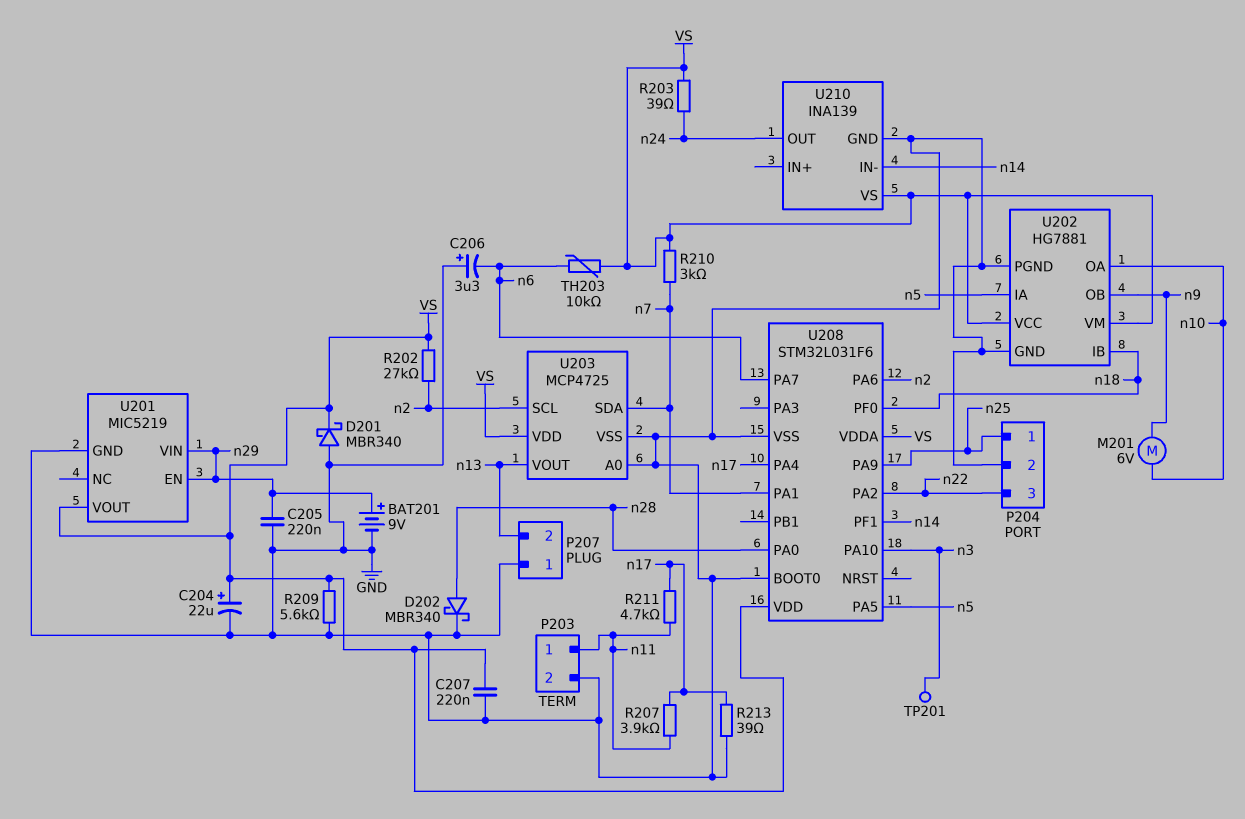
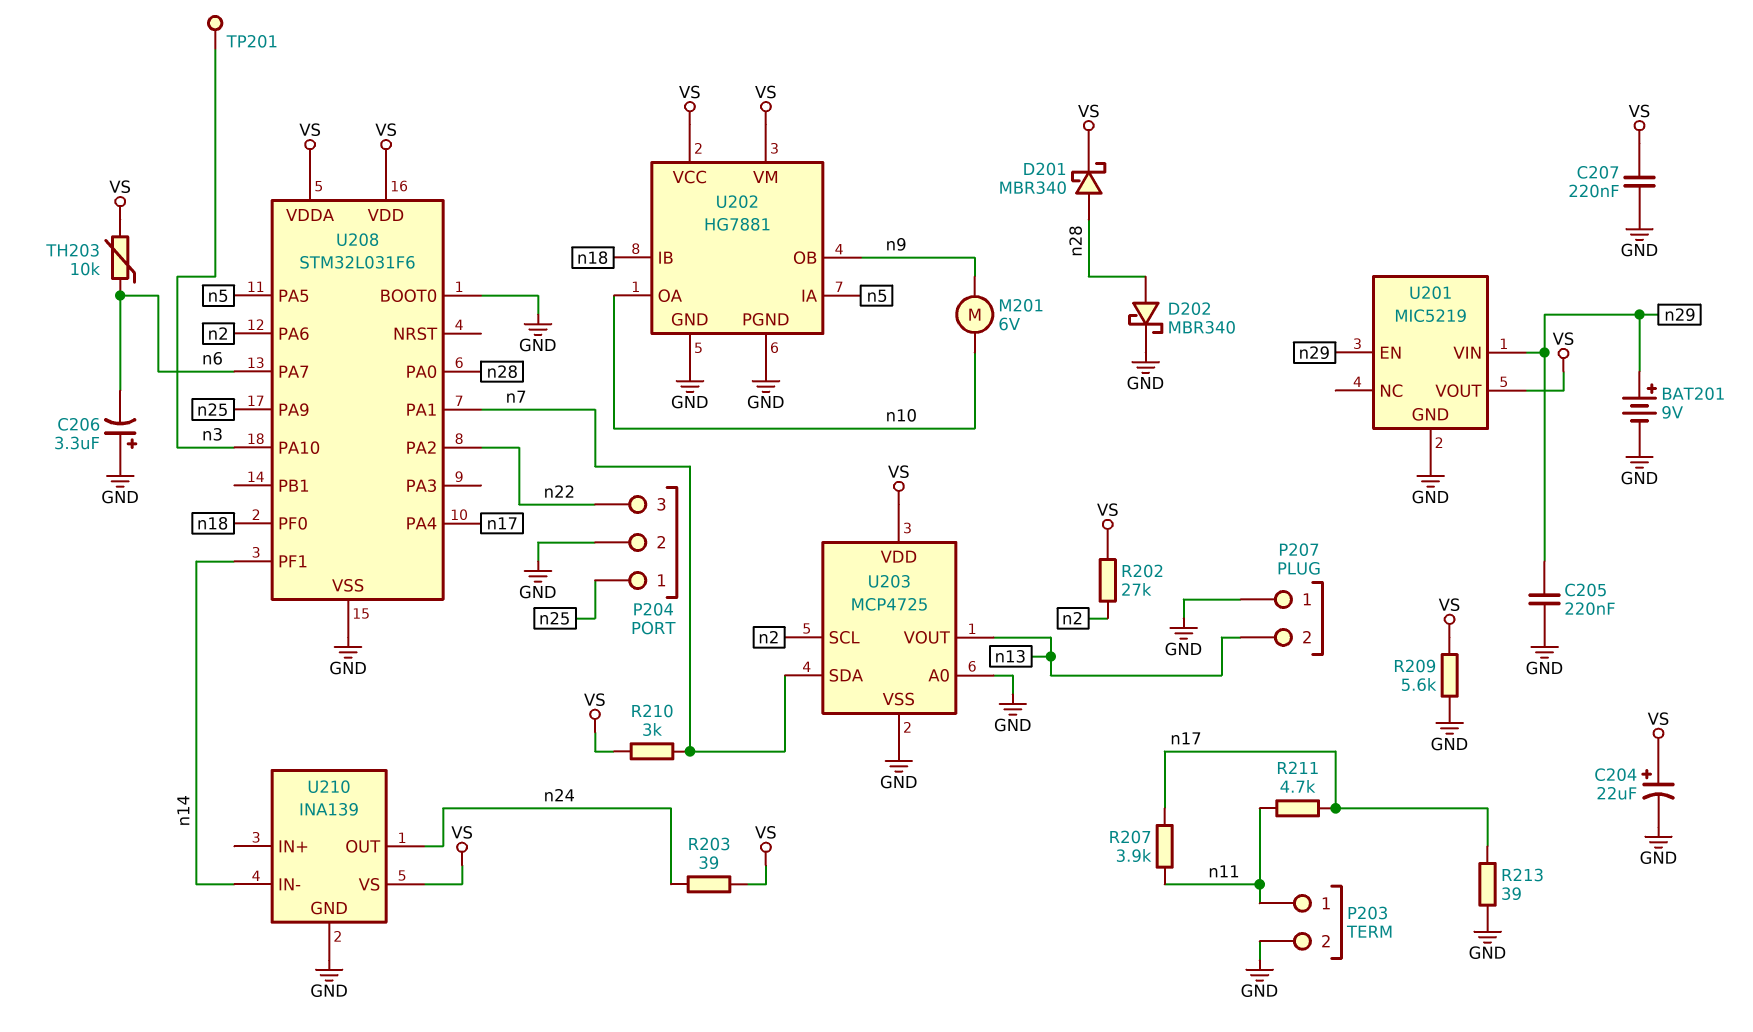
D201: schottky MBR340 (A GND, K VS) -> schottky MBR340 (A n28, K VS)

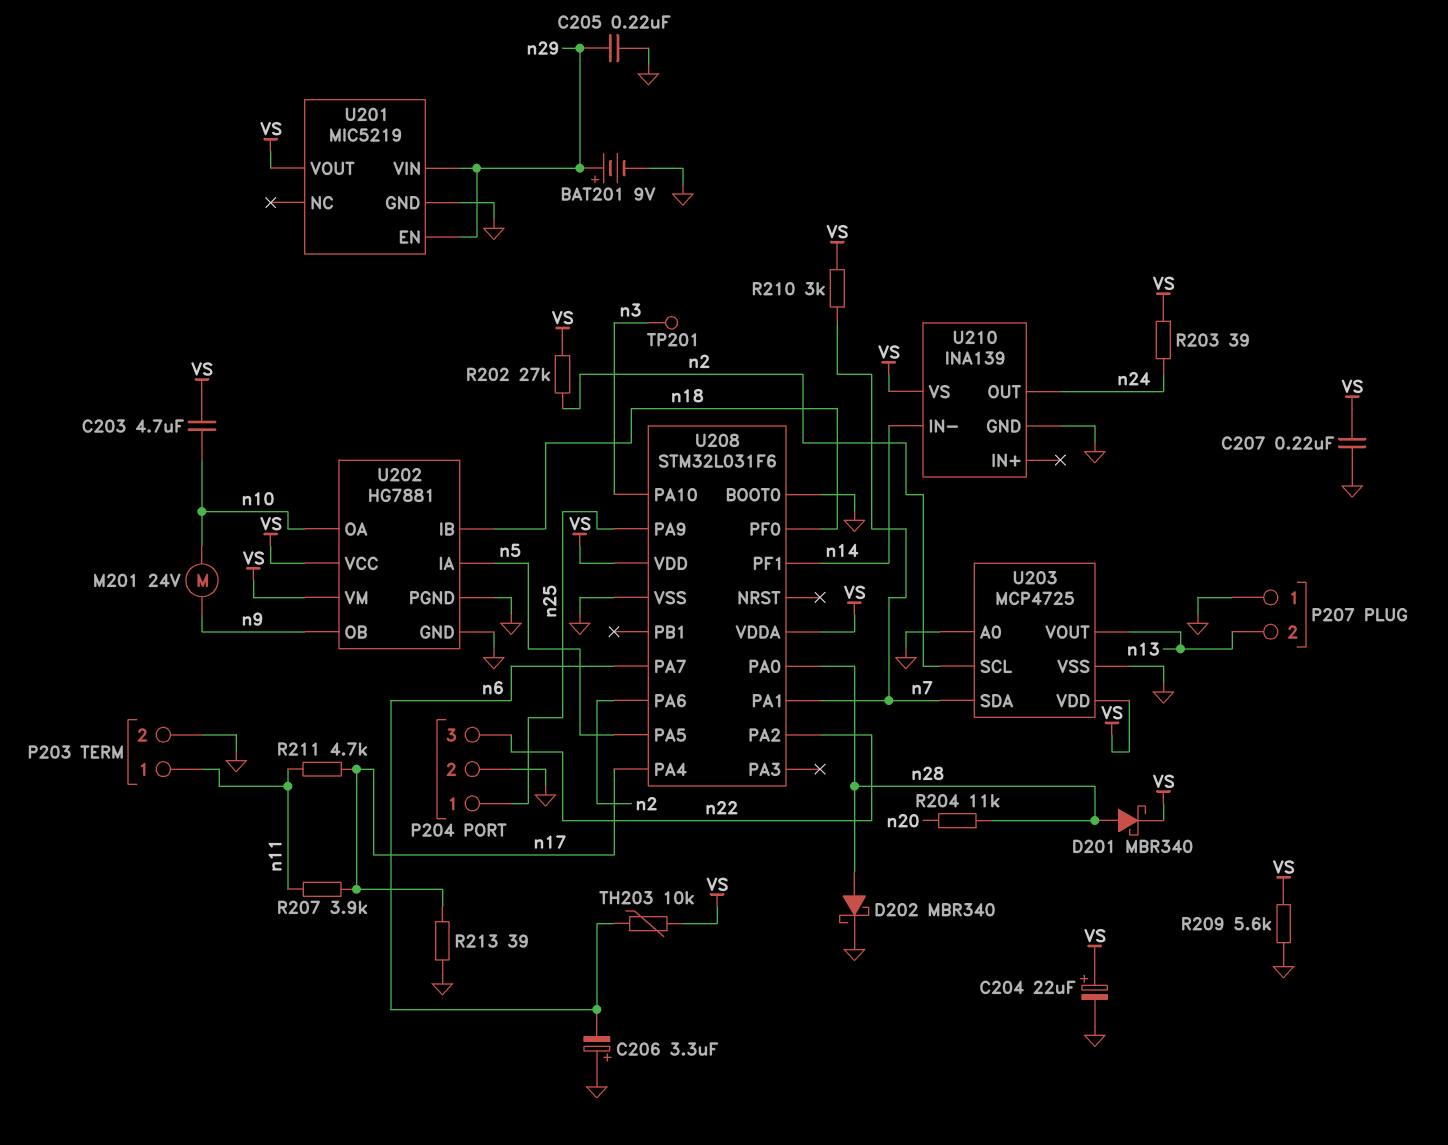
C203: none -> 4.7uF (VS, n10)
M201: motor 6V (n9, n10) -> motor 24V (n9, n10)
R204: none -> 11k (n20, n28)

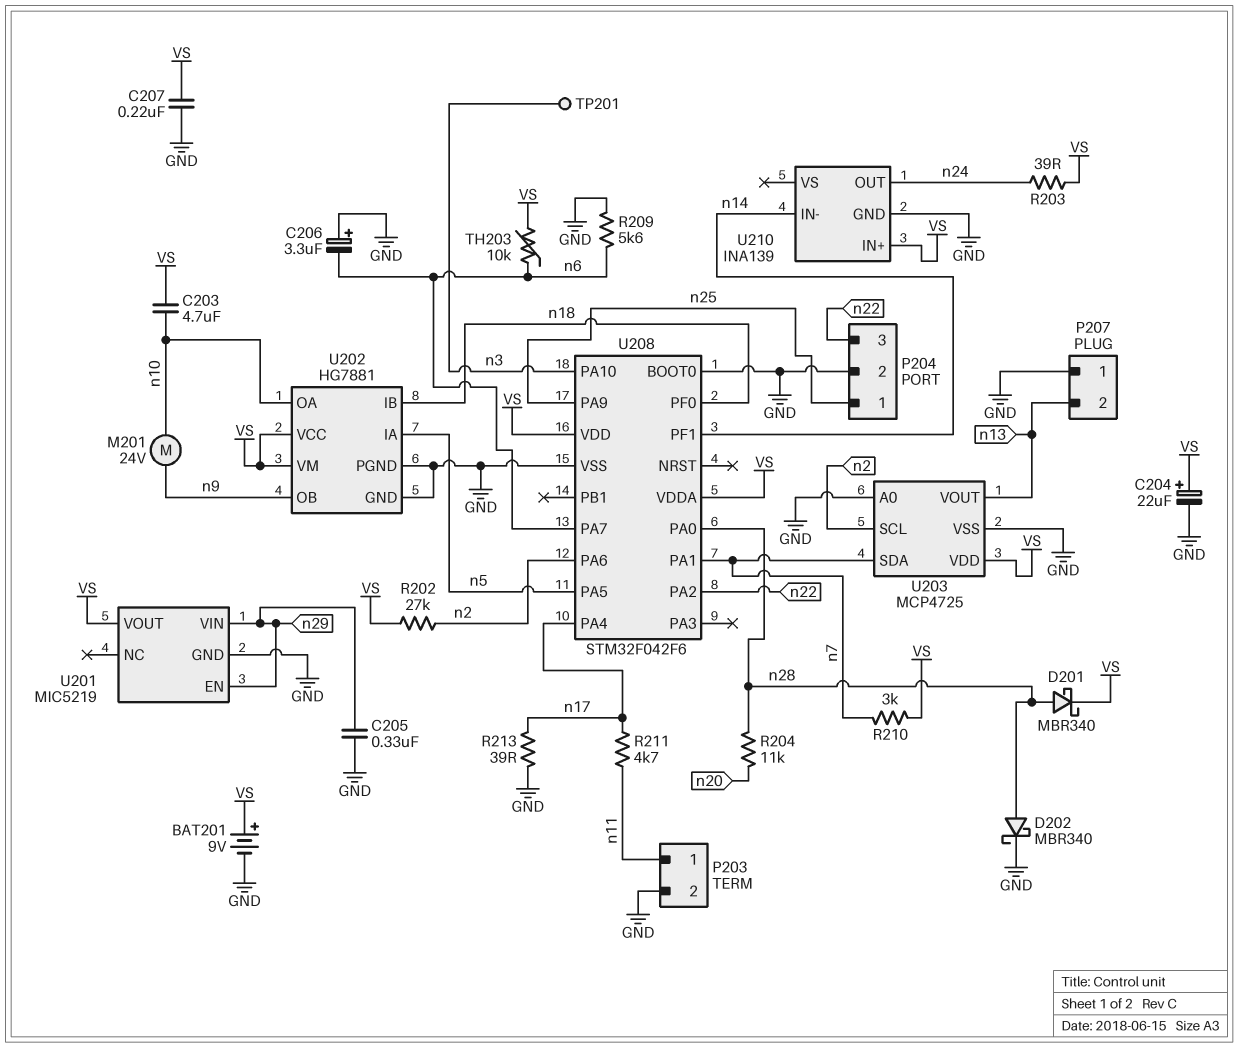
BAT201: 9V (plus n29, minus GND) -> 9V (plus VS, minus GND)
C205: 220nF (GND, n29) -> 330nF (GND, n29)
R207: 3.9k (n11, n17) -> none
R209: 5.6k (GND, VS) -> 5.6k (GND, n6)
U208: STM32L031F6 -> STM32F042F6
U210 pin IN+: none -> VS
U210 pin VS: VS -> none

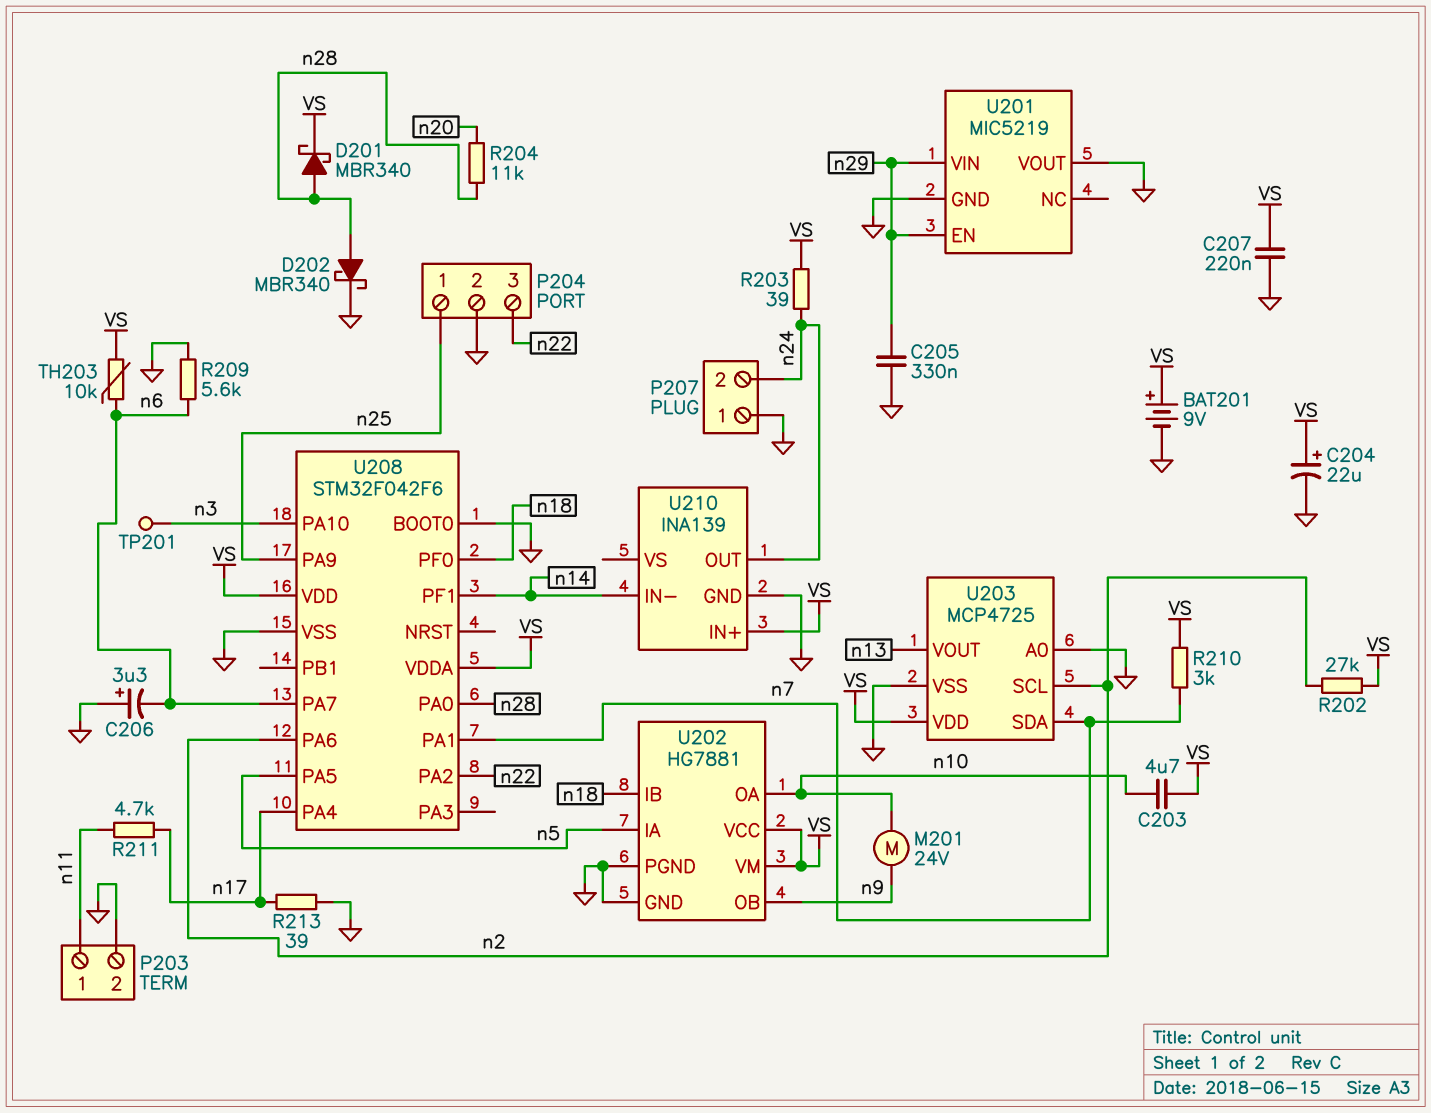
P207 pin 2: n13 -> n24
U201 pin VOUT: VS -> GND

